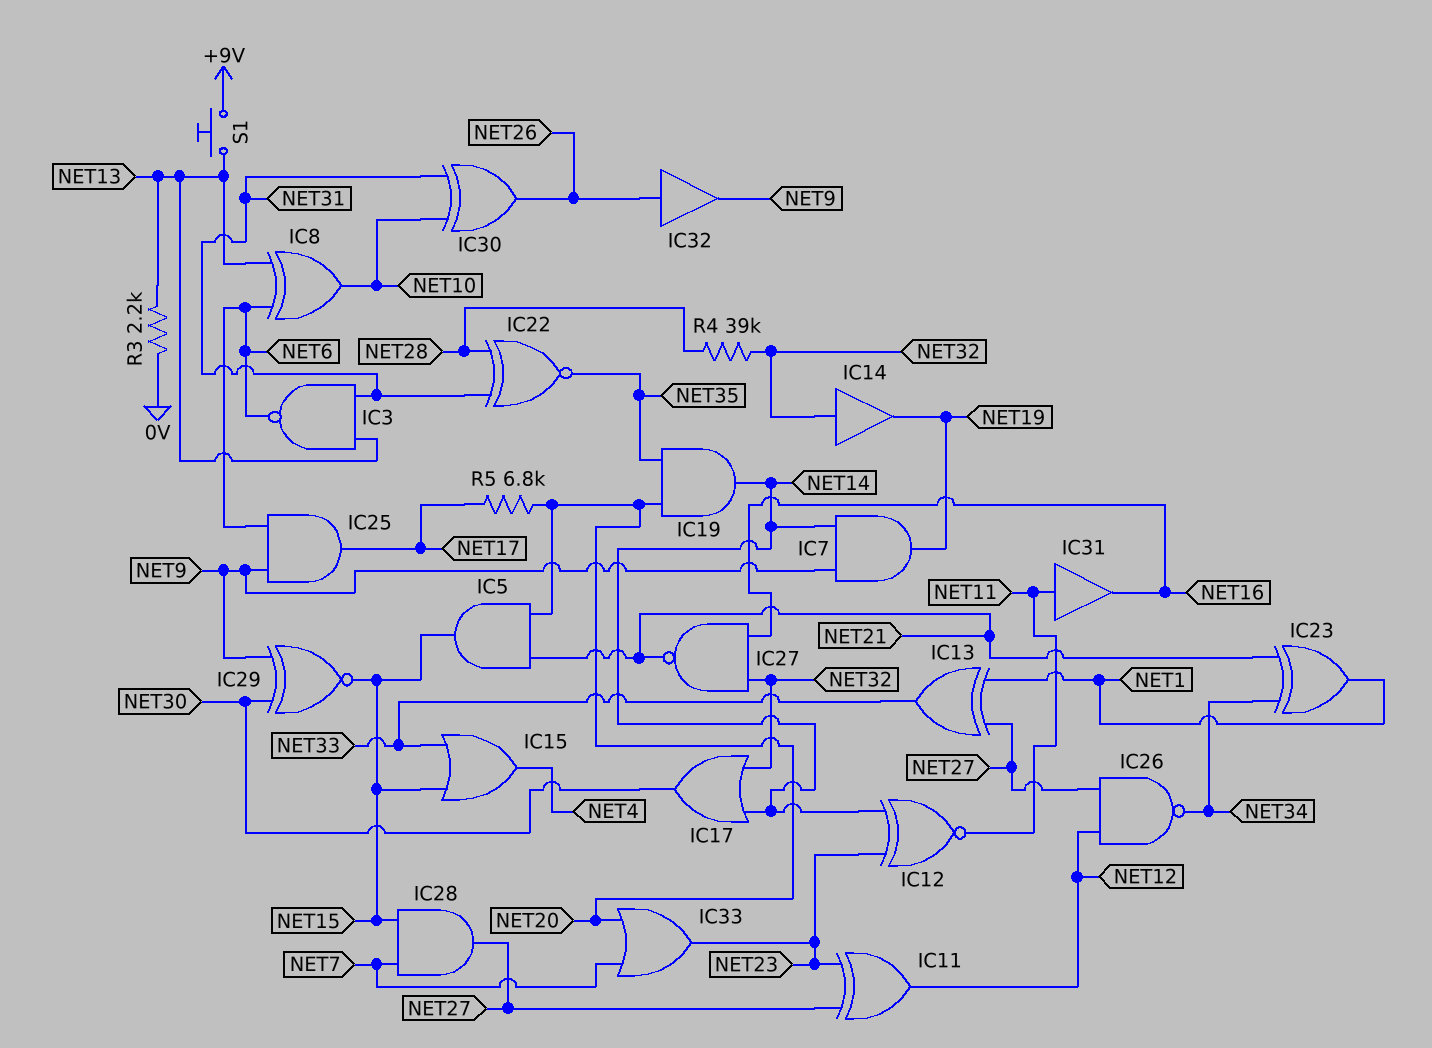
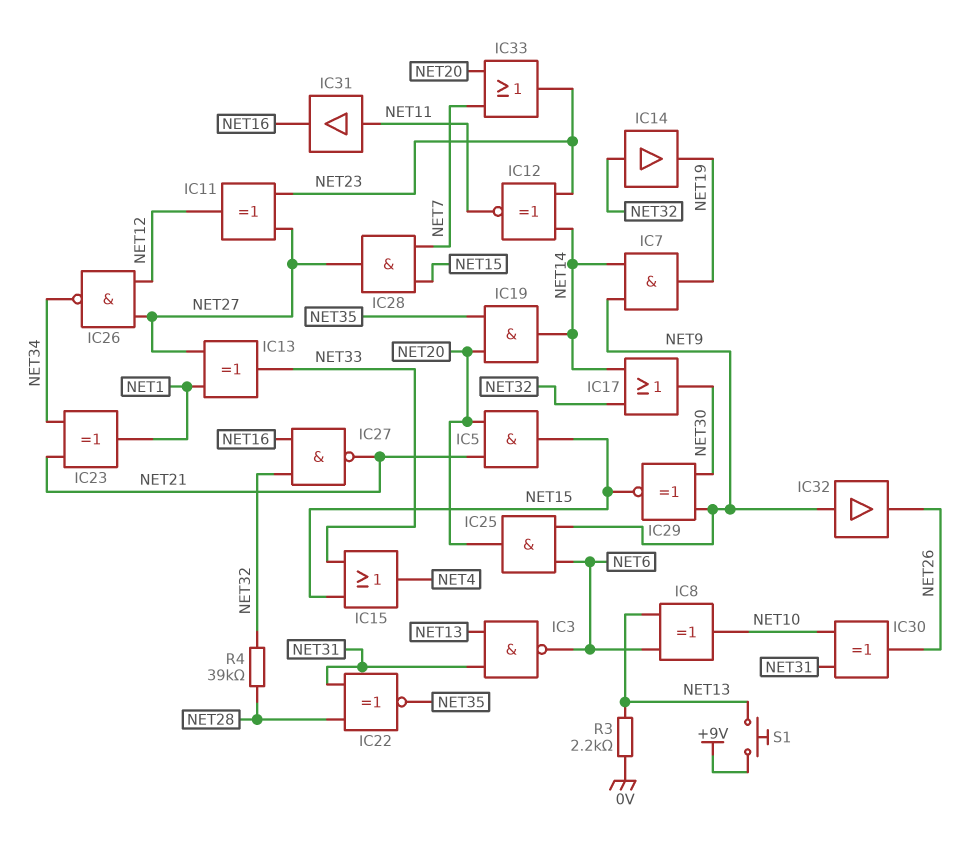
IC25: AND (in NET6, in NET9, out NET17) -> AND (in NET6, in NET9, out NET20)
IC32: buffer (in NET26, out NET9) -> buffer (in NET9, out NET26)
R5: 6.8k (NET17, NET20) -> none

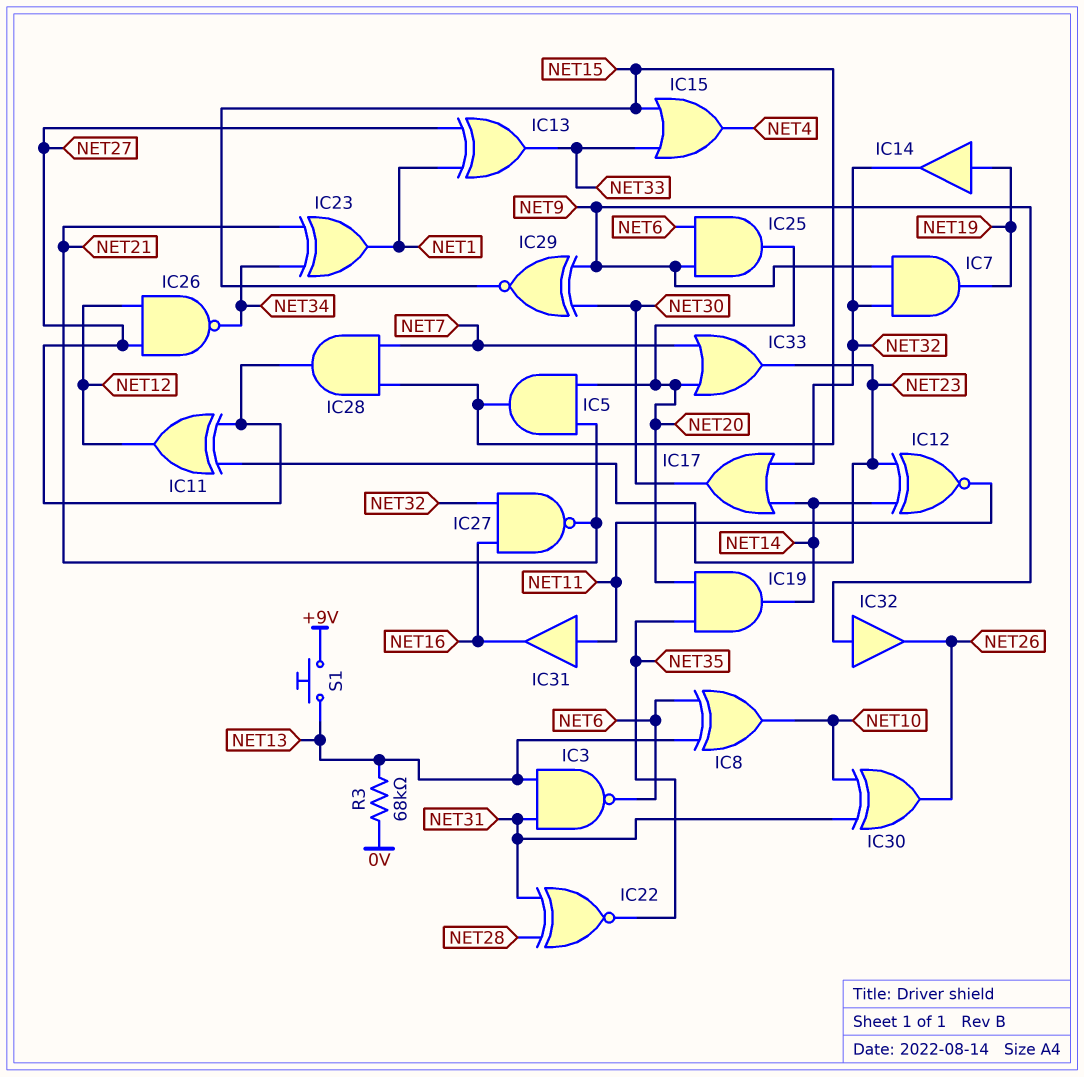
IC7: AND (in NET9, in NET14, out NET19) -> AND (in NET9, in NET32, out NET19)
IC14: buffer (in NET32, out NET19) -> buffer (in NET19, out NET32)
R3: 2.2k (0V, NET13) -> 68k (0V, NET13)
R4: 39k (NET28, NET32) -> none

